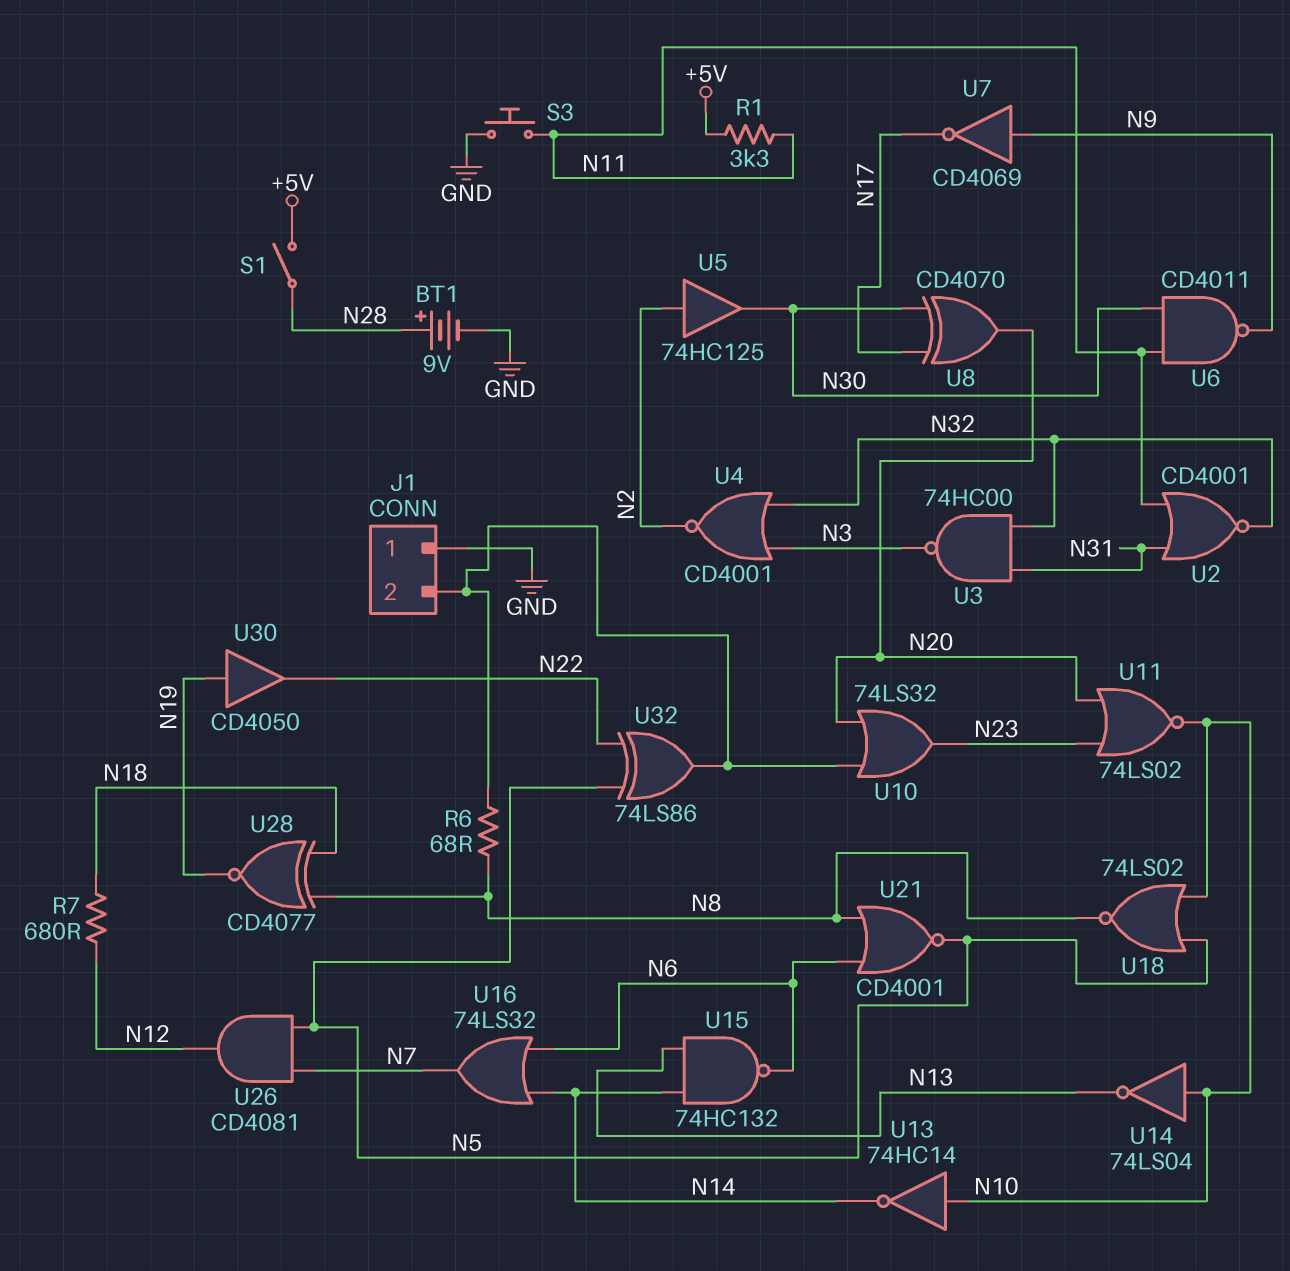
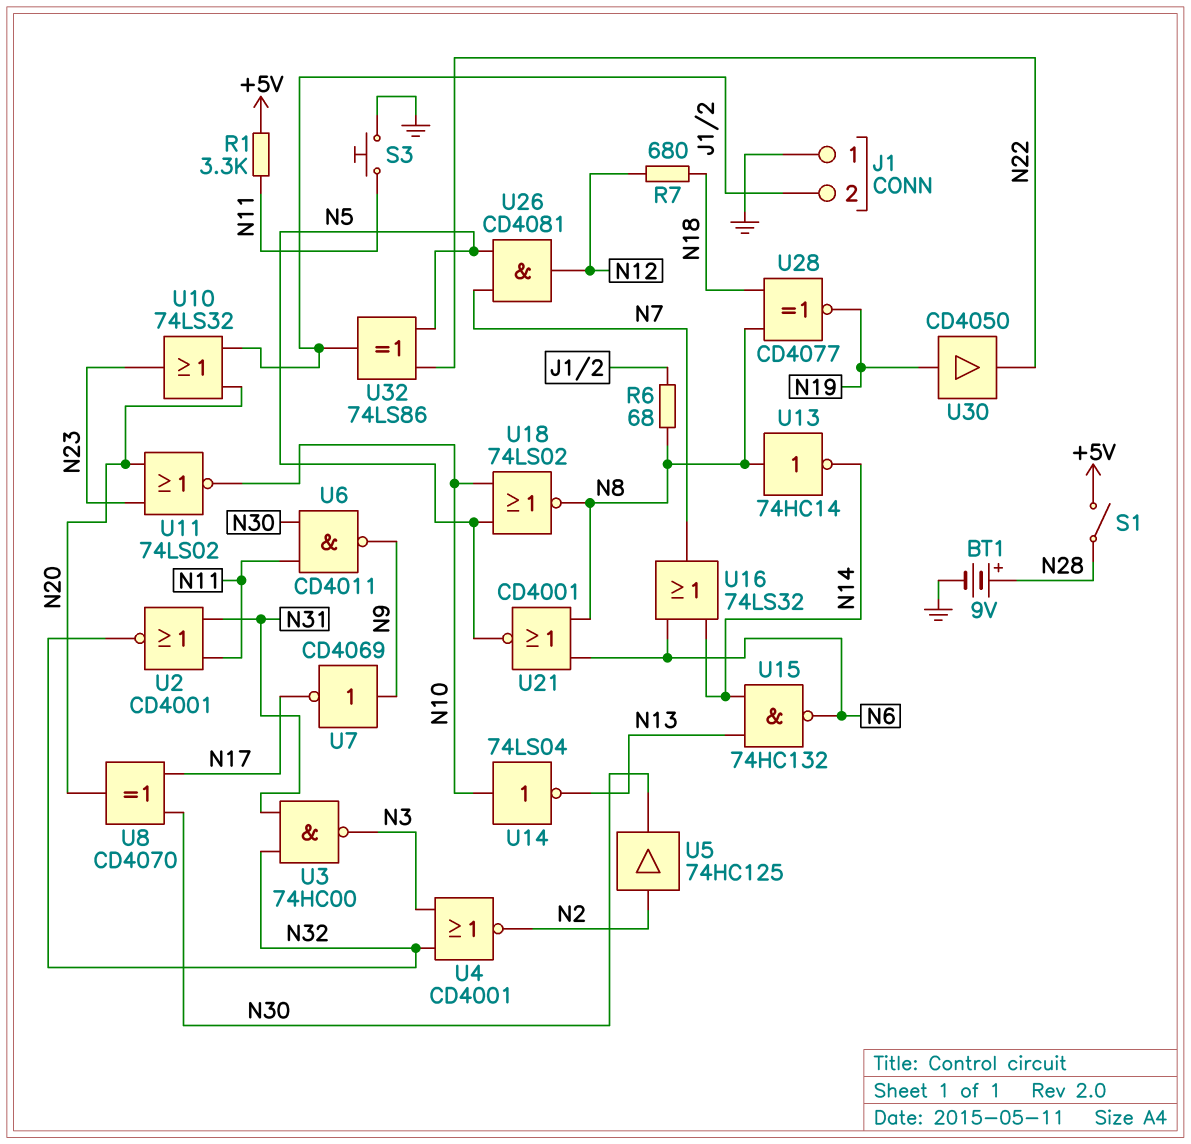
U13: NOT 74HC14 (in N10, out N14) -> NOT 74HC14 (in N8, out N14)

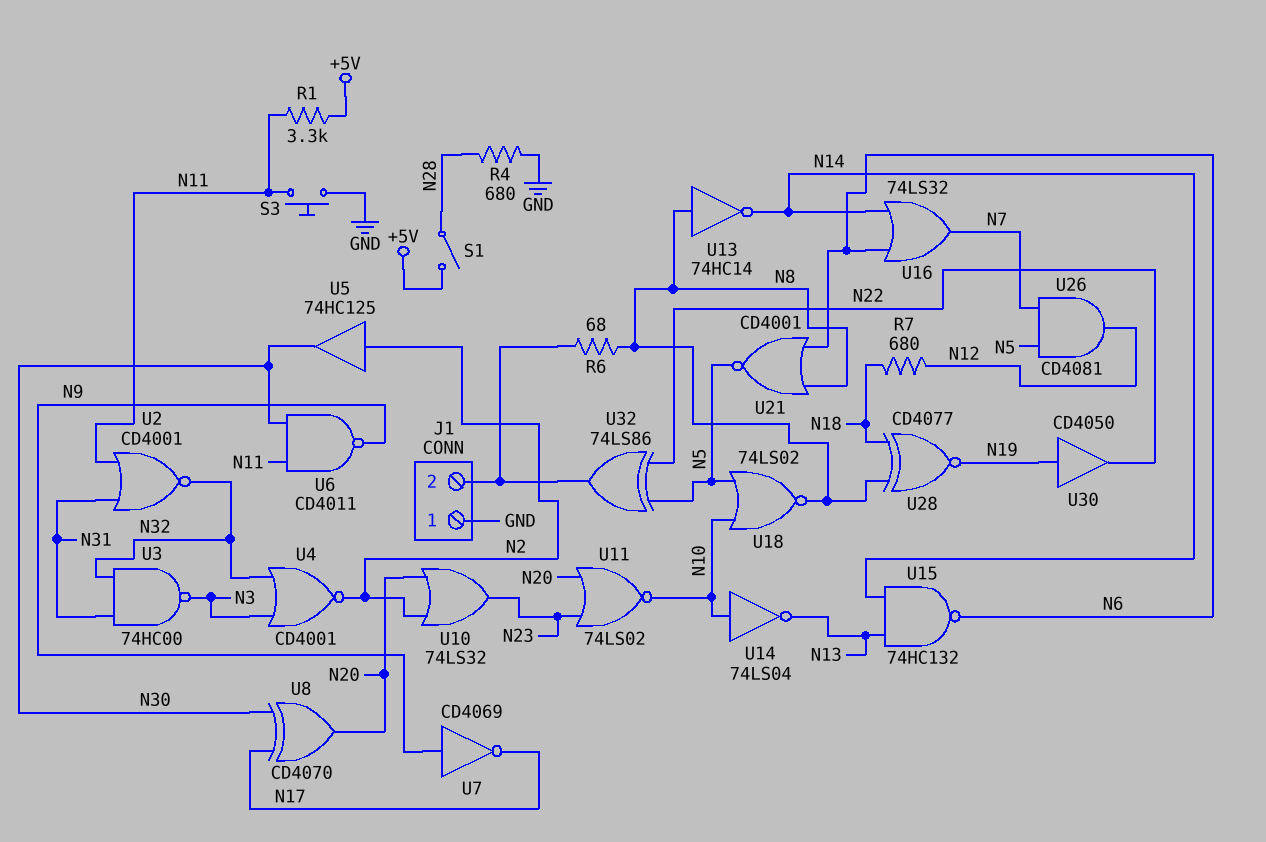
BT1: 9V (plus N28, minus GND) -> none
R4: none -> 680 (GND, N28)
U10: OR 74LS32 (in J1/2, in N20, out N23) -> OR 74LS32 (in N2, in N20, out N23)

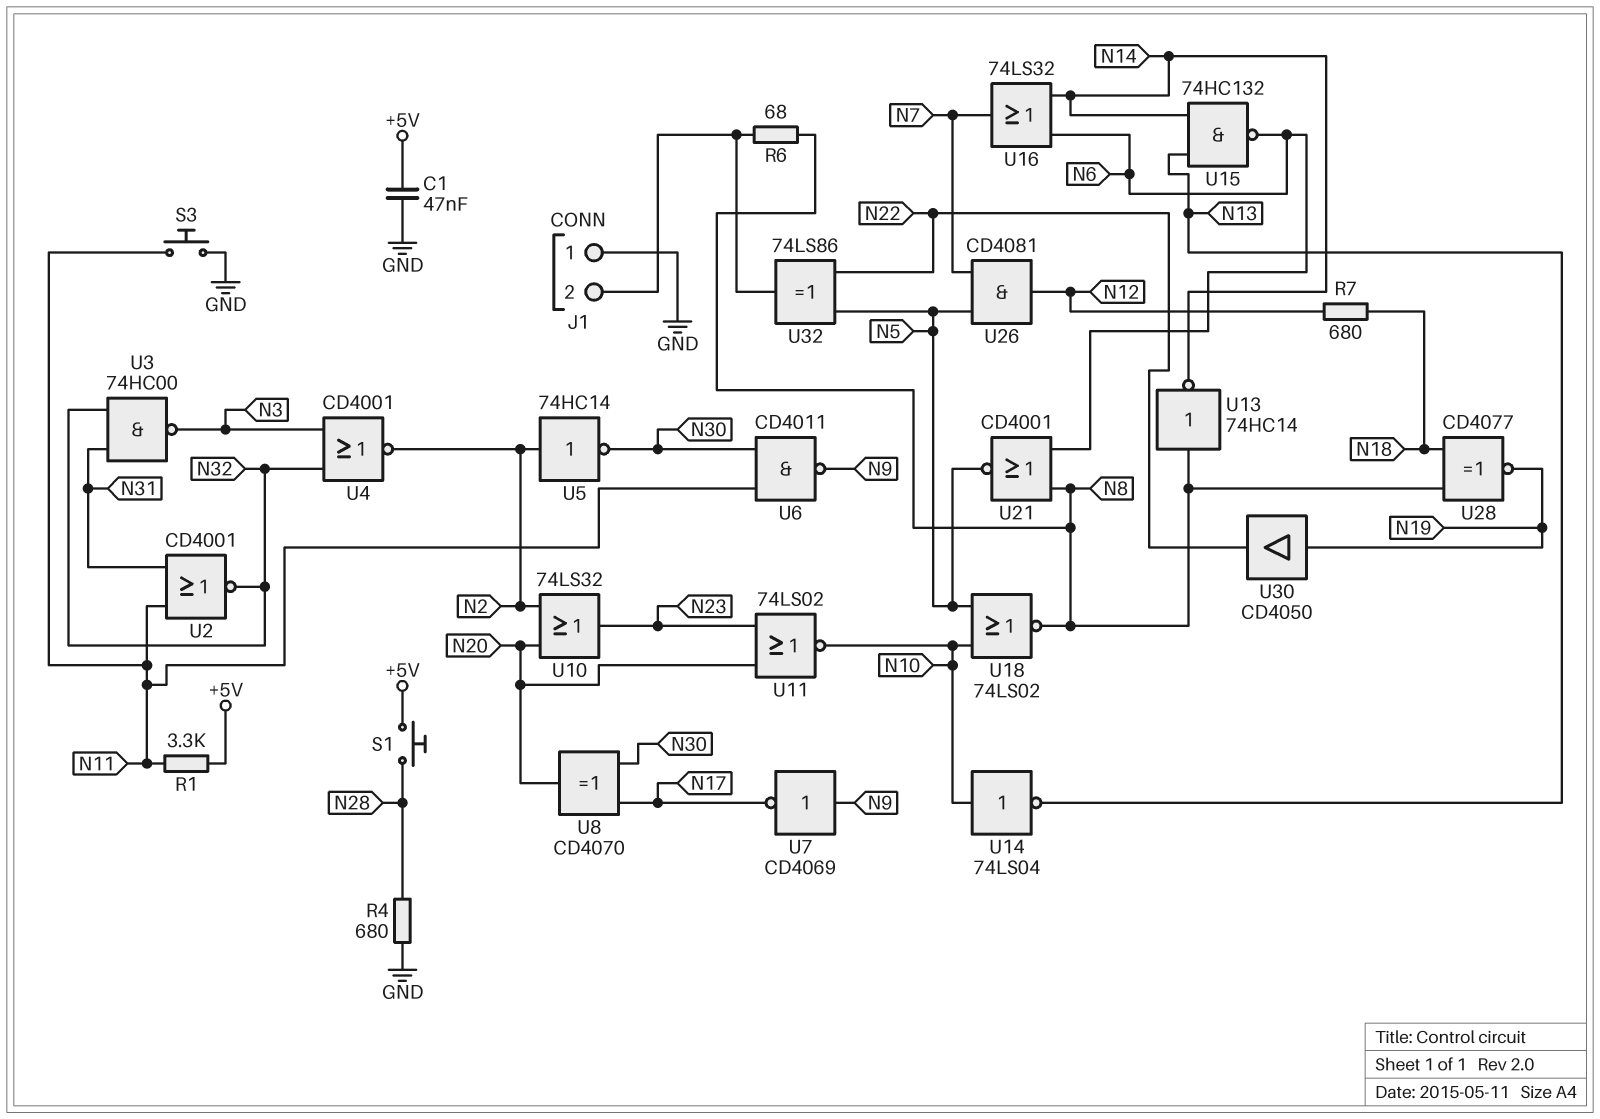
C1: none -> 47nF (+5V, GND)
S1: switch (+5V, N28) -> button (+5V, N28)
U5: buffer 74HC125 (in N2, out N30) -> NOT 74HC14 (in N2, out N30)

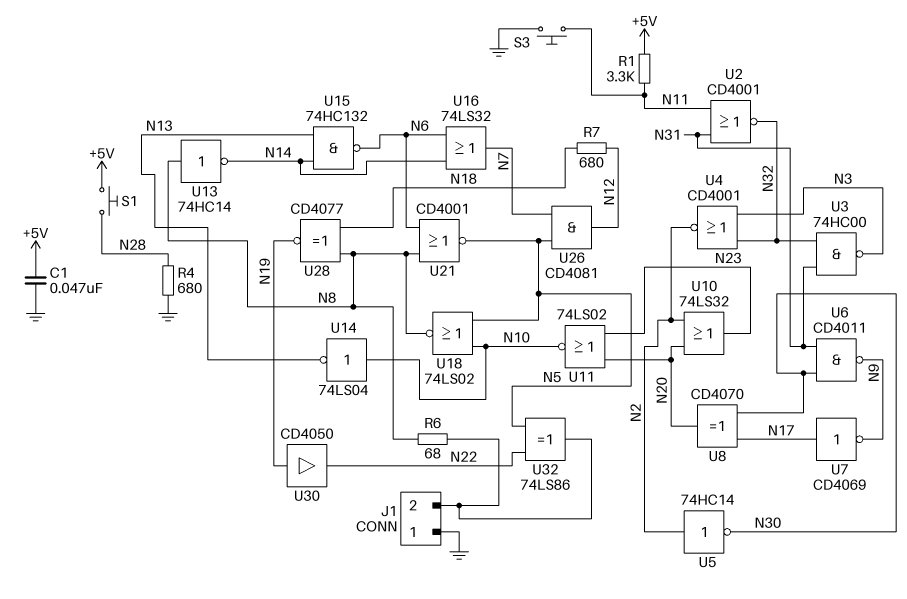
U6: NAND CD4011 (in N11, in N30, out N9) -> NAND CD4011 (in N30, in N31, out N9)
U7: NOT CD4069 (in N9, out N17) -> NOT CD4069 (in N17, out N9)

